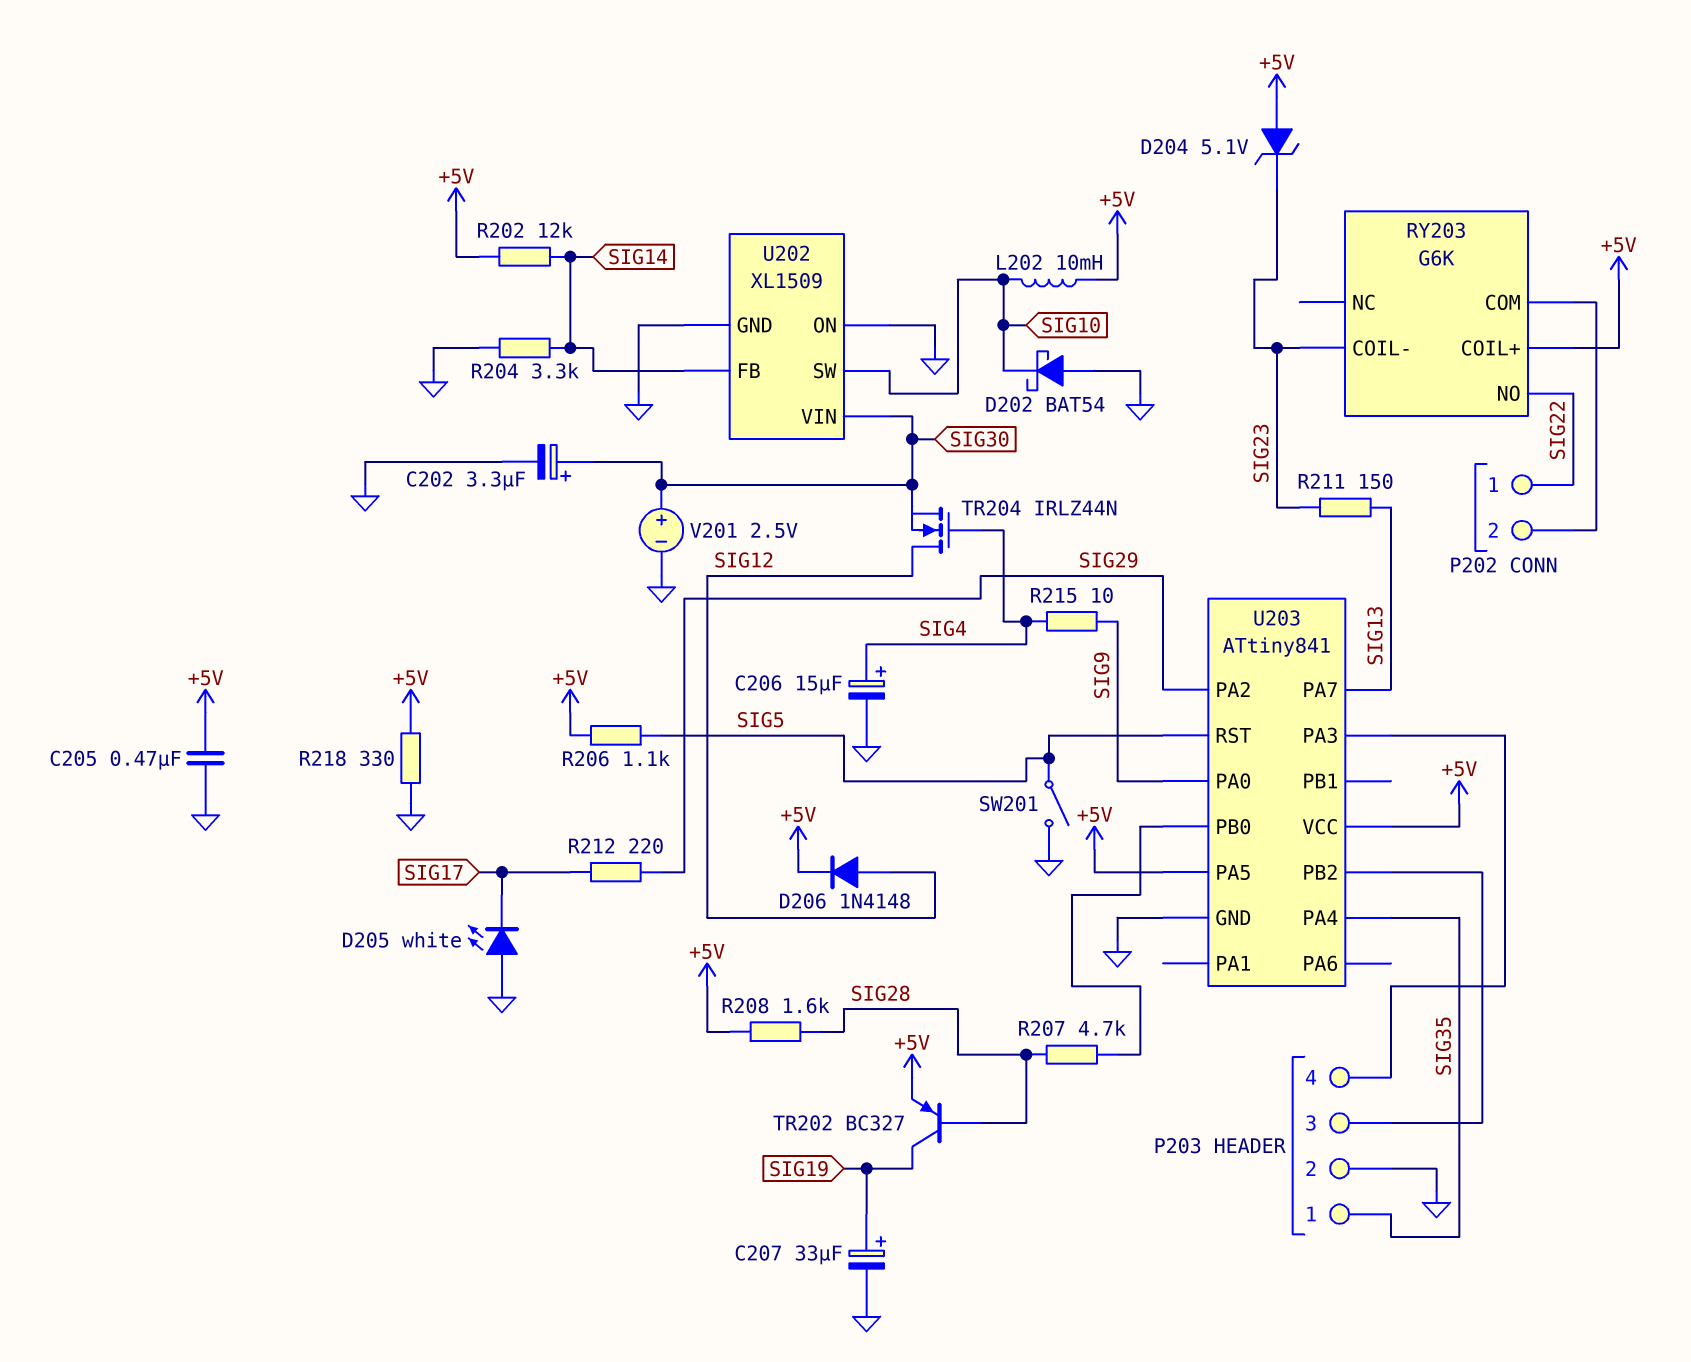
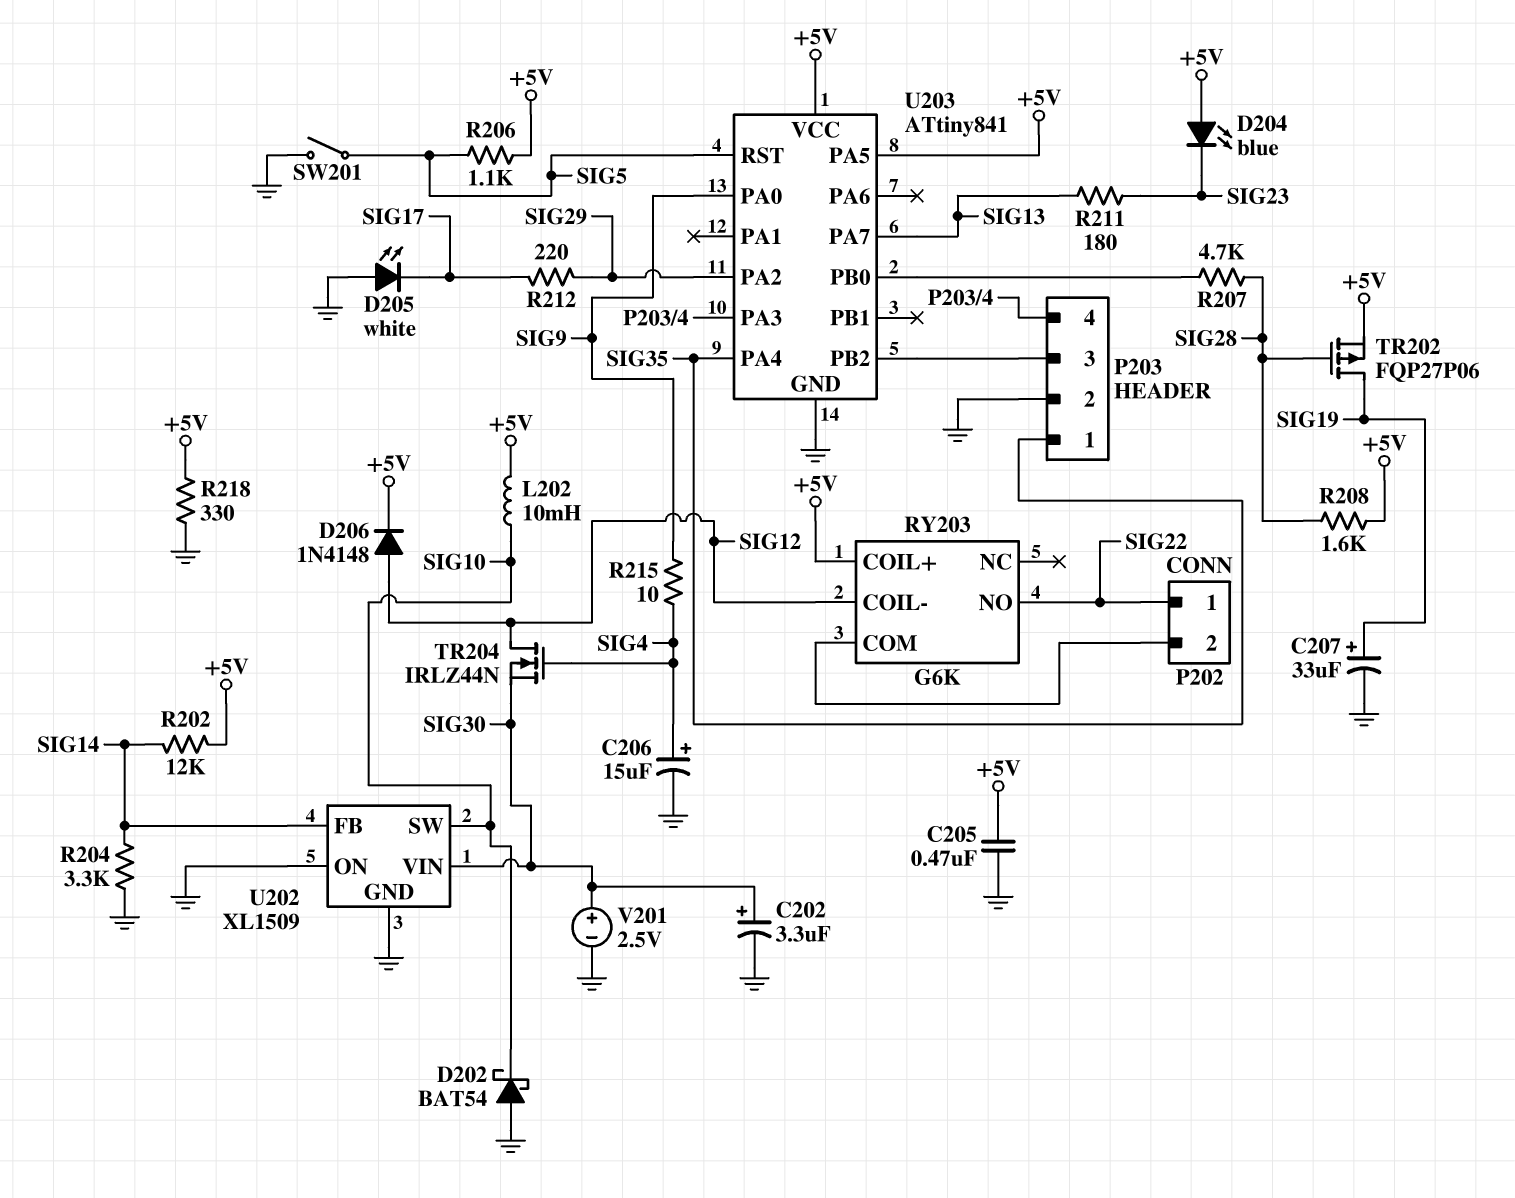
D204: zener 5.1V (A +5V, K SIG23) -> LED blue (A +5V, K SIG23)
R211: 150 (SIG13, SIG23) -> 180 (SIG13, SIG23)
RY203 pin COIL-: SIG23 -> SIG12
TR202: PNP BC327 (B SIG28, C SIG19, E +5V) -> PMOS FQP27P06 (G SIG28, D SIG19, S +5V)

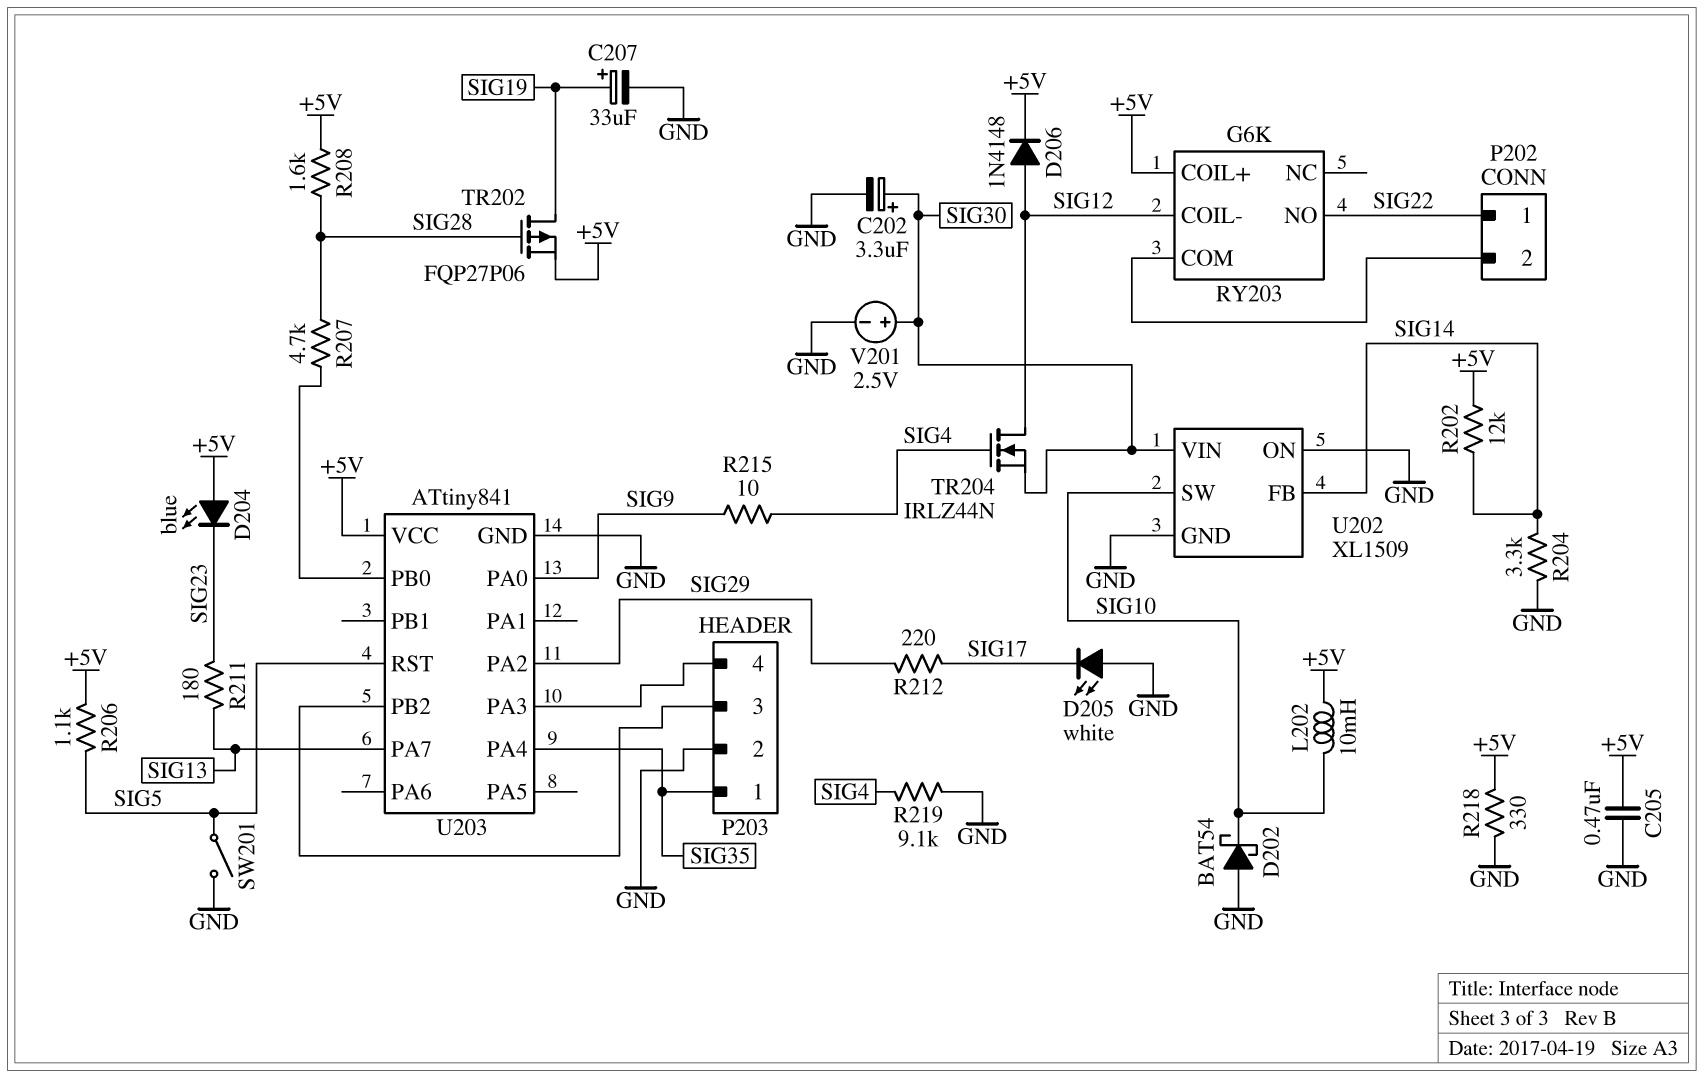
C206: 15uF (plus SIG4, minus GND) -> none
R219: none -> 9.1k (GND, SIG4)
U203 pin PA5: +5V -> none

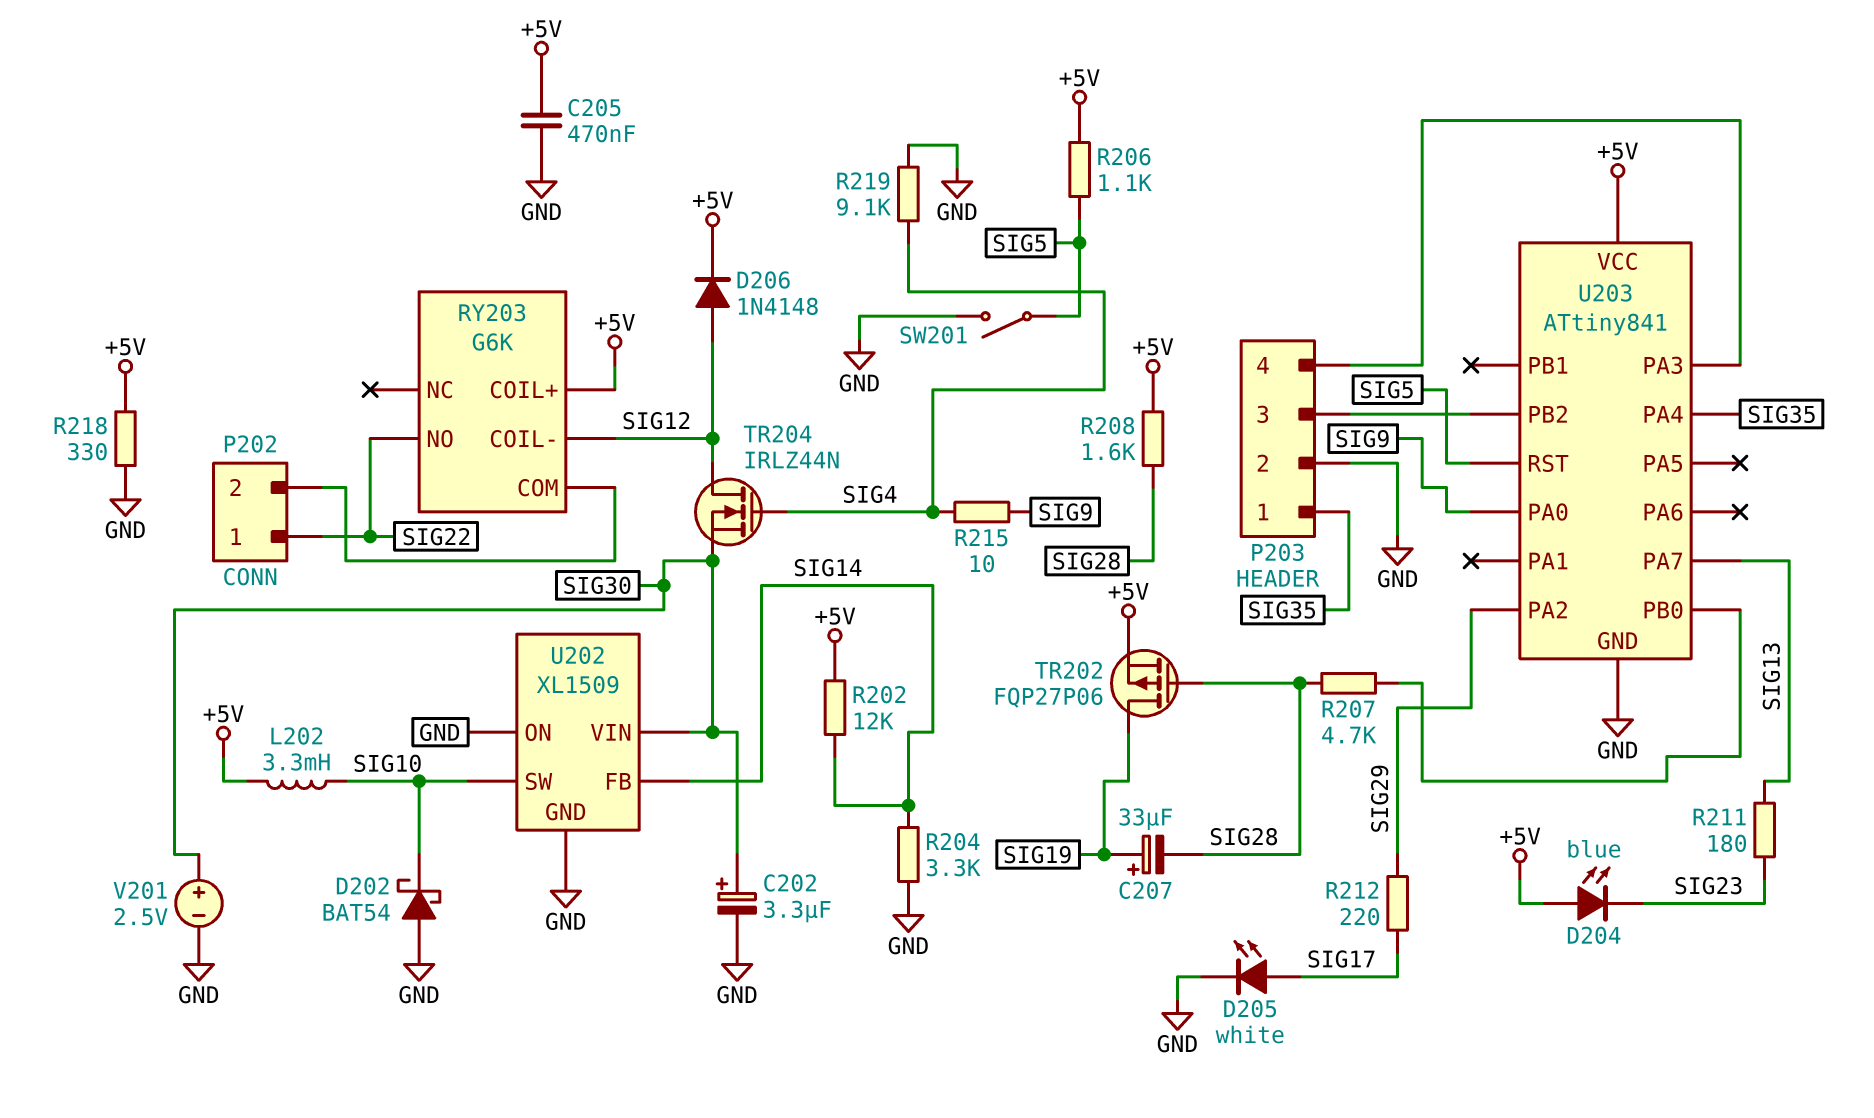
C207: 33uF (plus SIG19, minus GND) -> 33uF (plus SIG19, minus SIG28)
D205: LED white (A GND, K SIG17) -> LED white (A SIG17, K GND)
L202: 10mH (+5V, SIG10) -> 3.3mH (+5V, SIG10)

